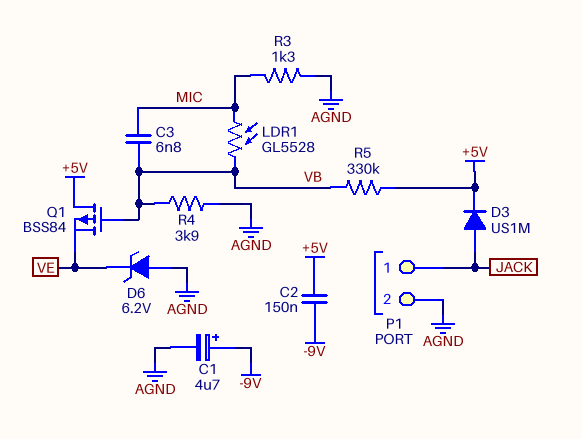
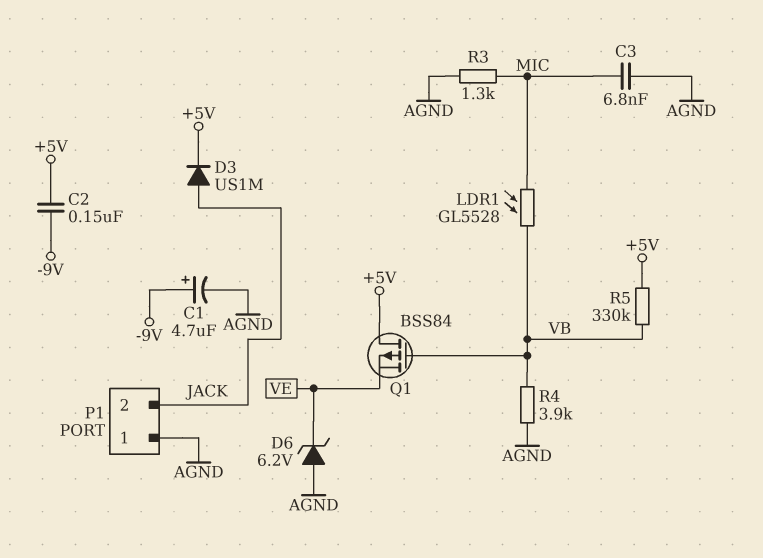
C3: 6.8nF (MIC, VB) -> 6.8nF (AGND, MIC)
P1 pin 1: JACK -> AGND
P1 pin 2: AGND -> JACK

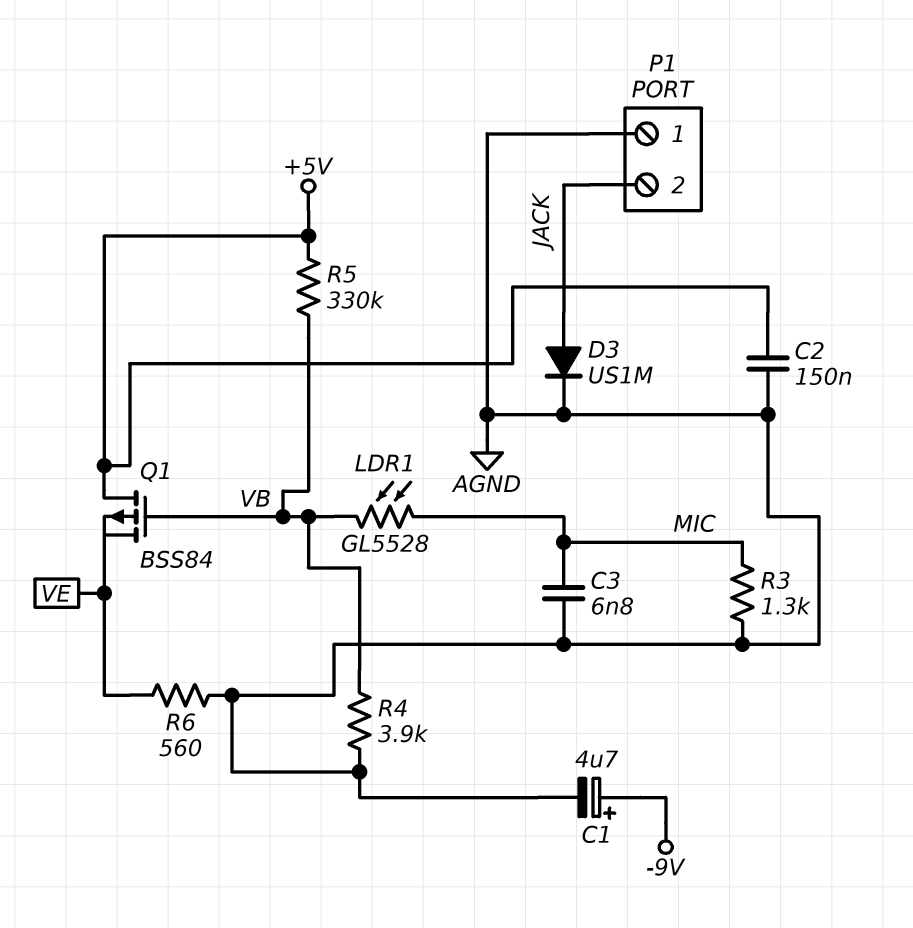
C2: 150nF (+5V, -9V) -> 150nF (+5V, AGND)
D3: diode US1M (A JACK, K +5V) -> diode US1M (A JACK, K AGND)
D6: zener 6.2V (A AGND, K VE) -> none
R6: none -> 560 (AGND, VE)

